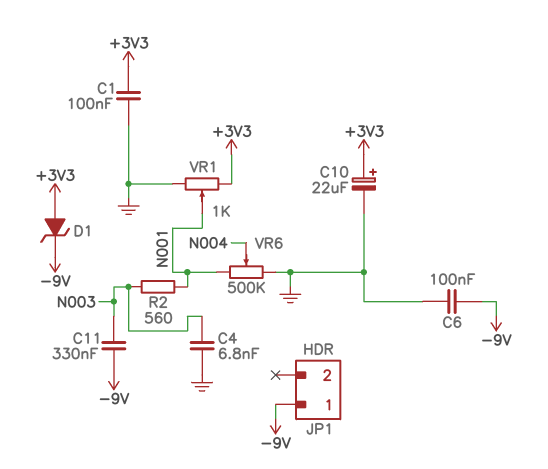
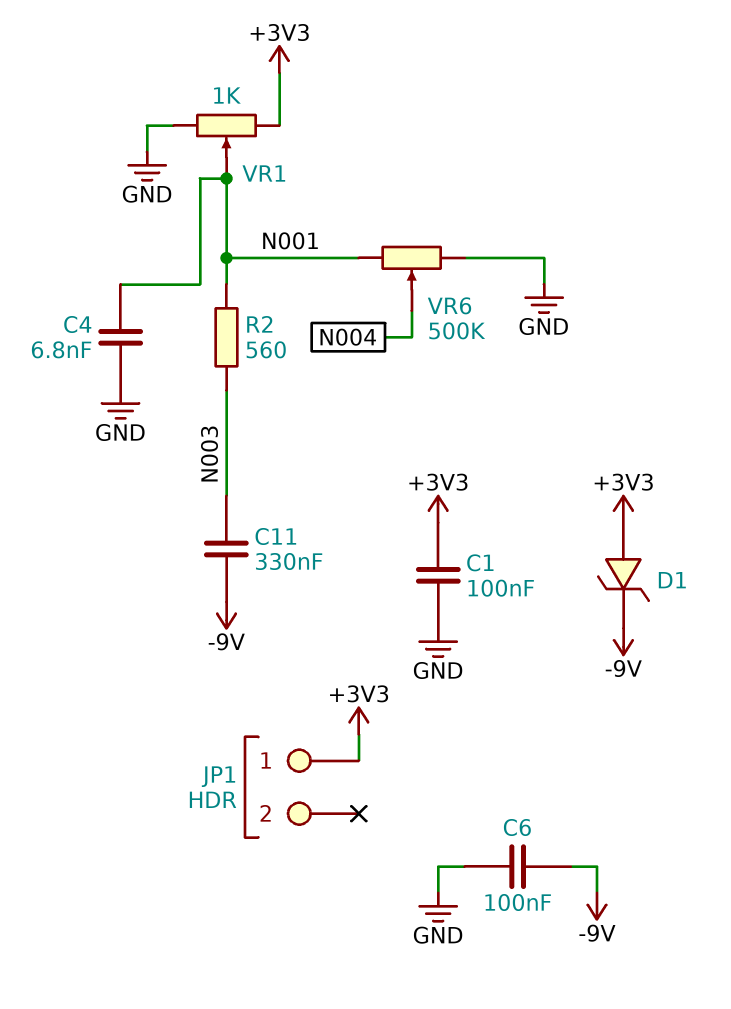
C4: 6.8nF (GND, N003) -> 6.8nF (GND, N001)
C10: 22uF (plus +3V3, minus GND) -> none
JP1 pin 1: -9V -> +3V3

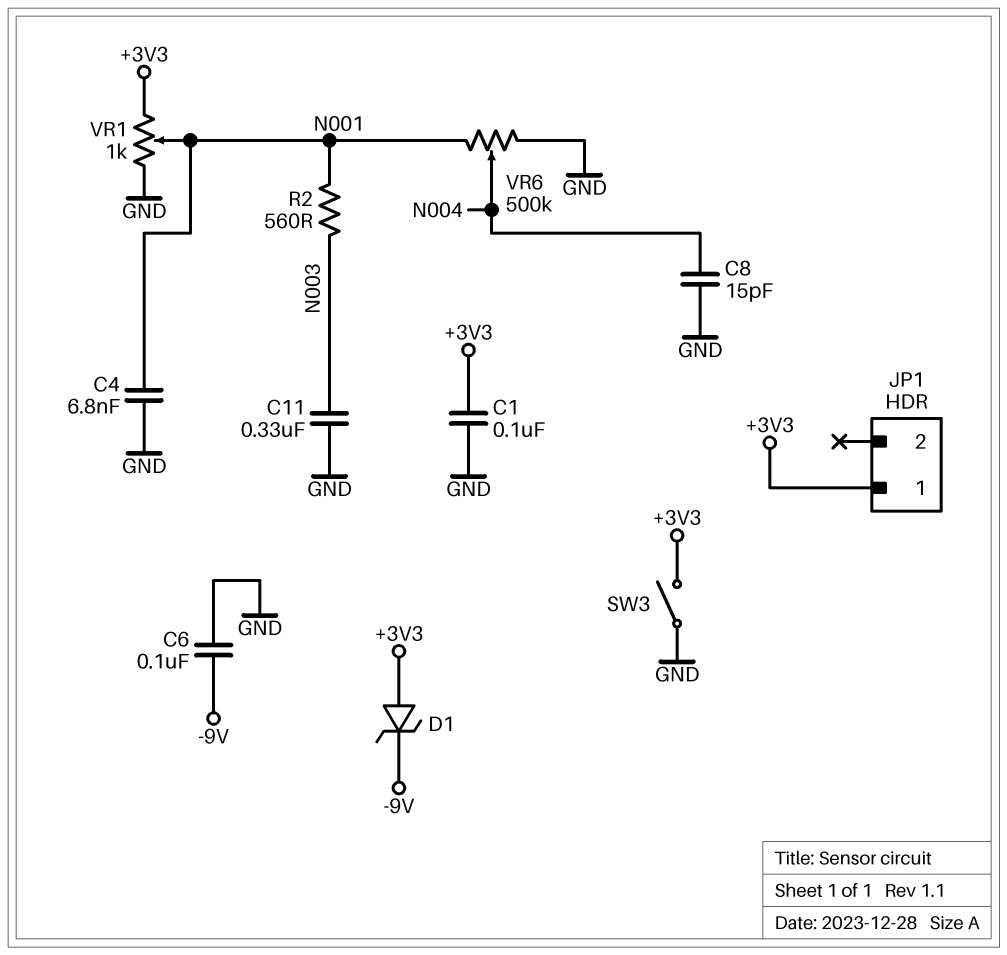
C8: none -> 15pF (GND, N004)
C11: 330nF (-9V, N003) -> 330nF (GND, N003)
SW3: none -> switch (+3V3, GND)

